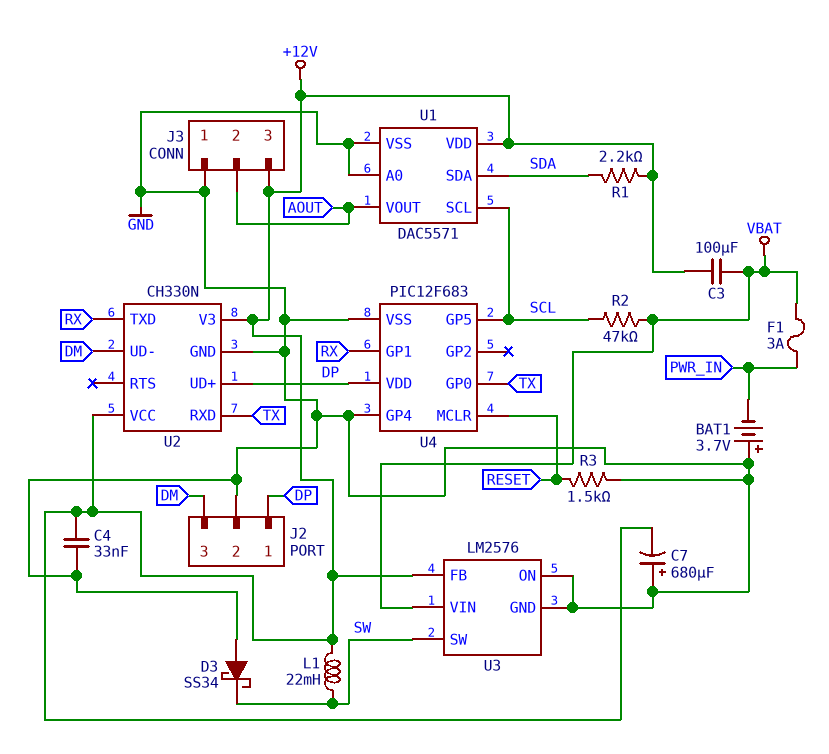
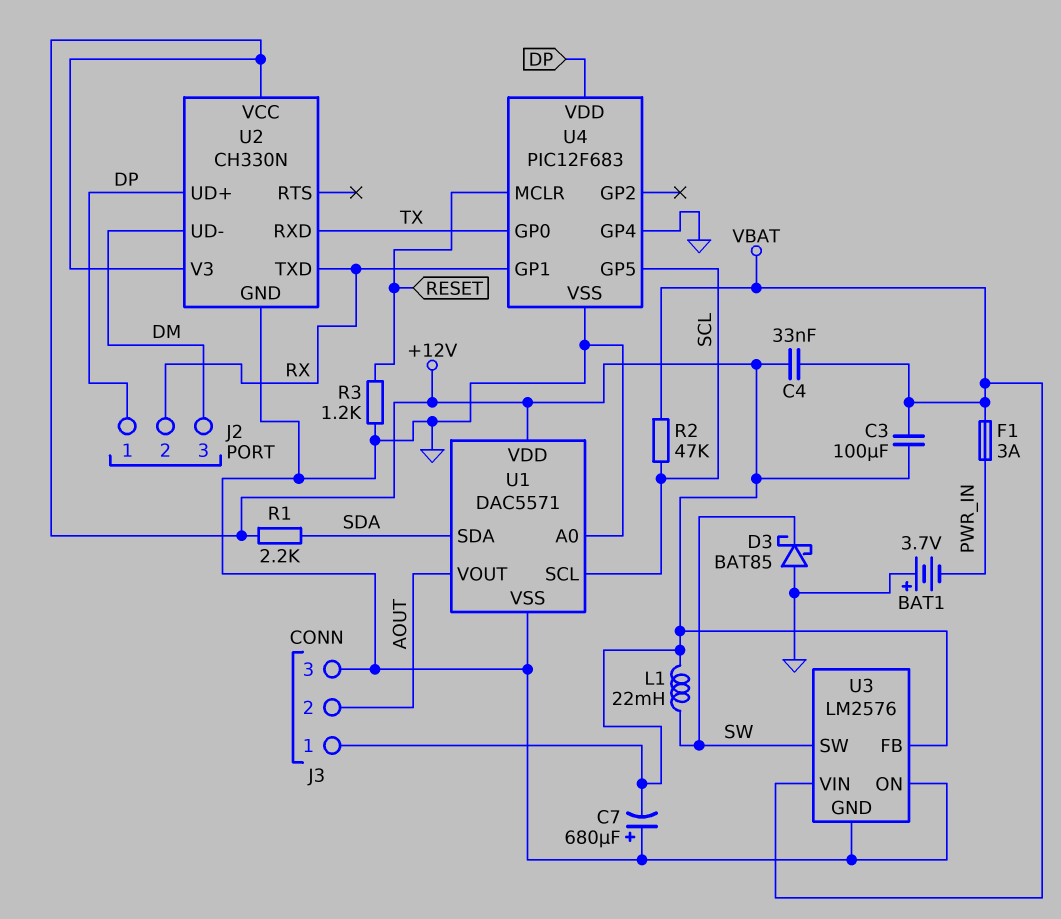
C4: 33nF (+12V, GND) -> 33nF (+12V, VBAT)
D3: schottky SS34 (A GND, K SW) -> schottky BAT85 (A GND, K SW)
J2 pin 2: GND -> RX
J3 pin 1: GND -> +12V
J3 pin 3: +12V -> GND
R3: 1.5k (GND, RESET) -> 1.2k (GND, RESET)

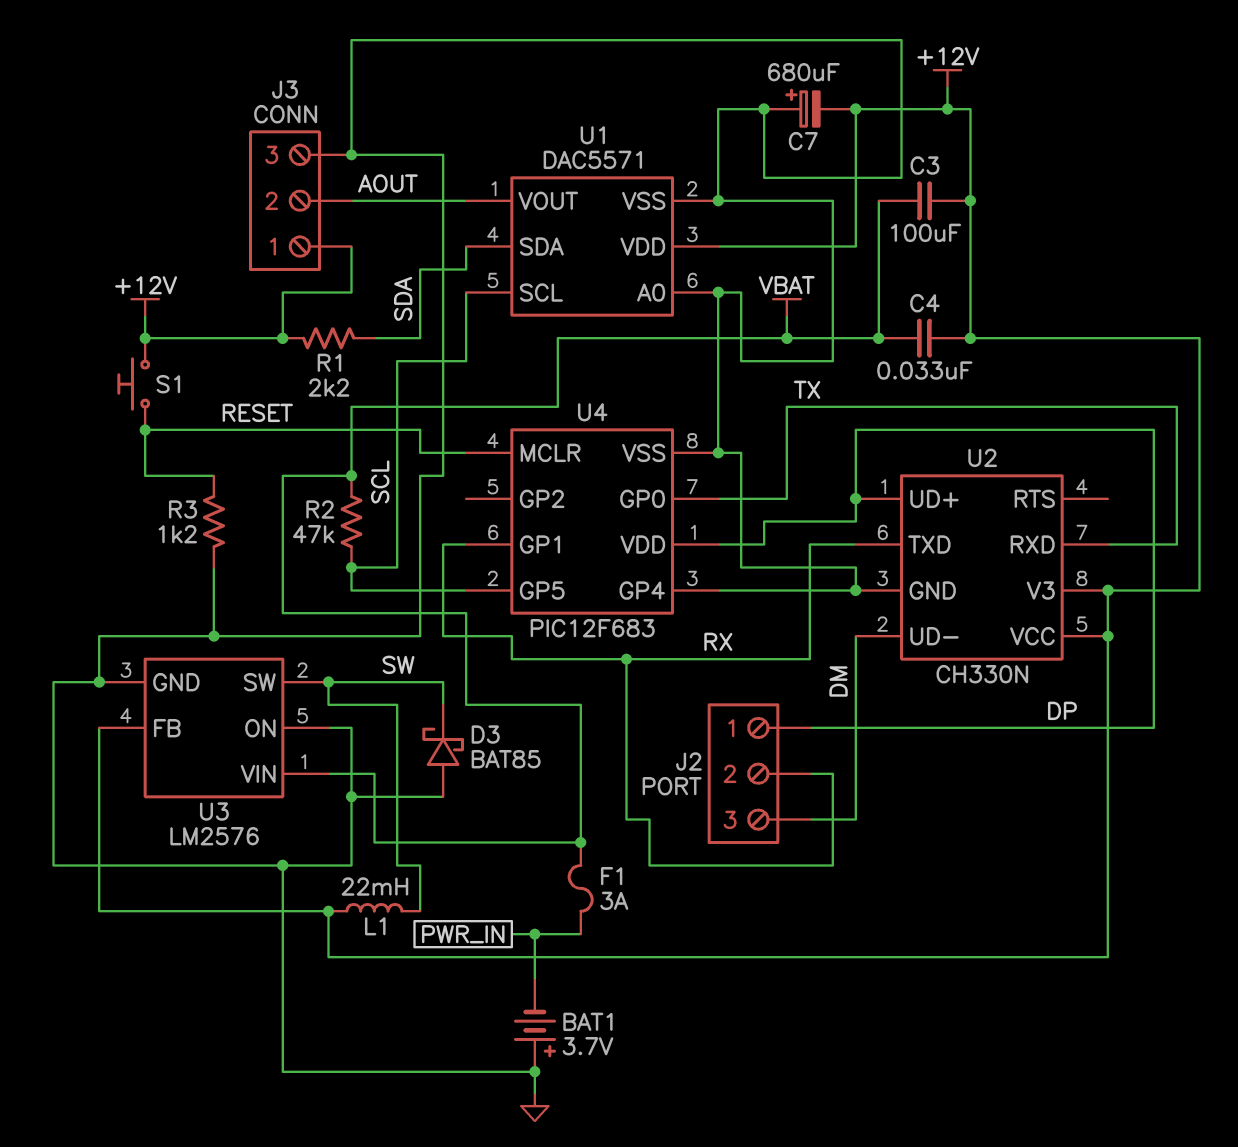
S1: none -> button (+12V, RESET)

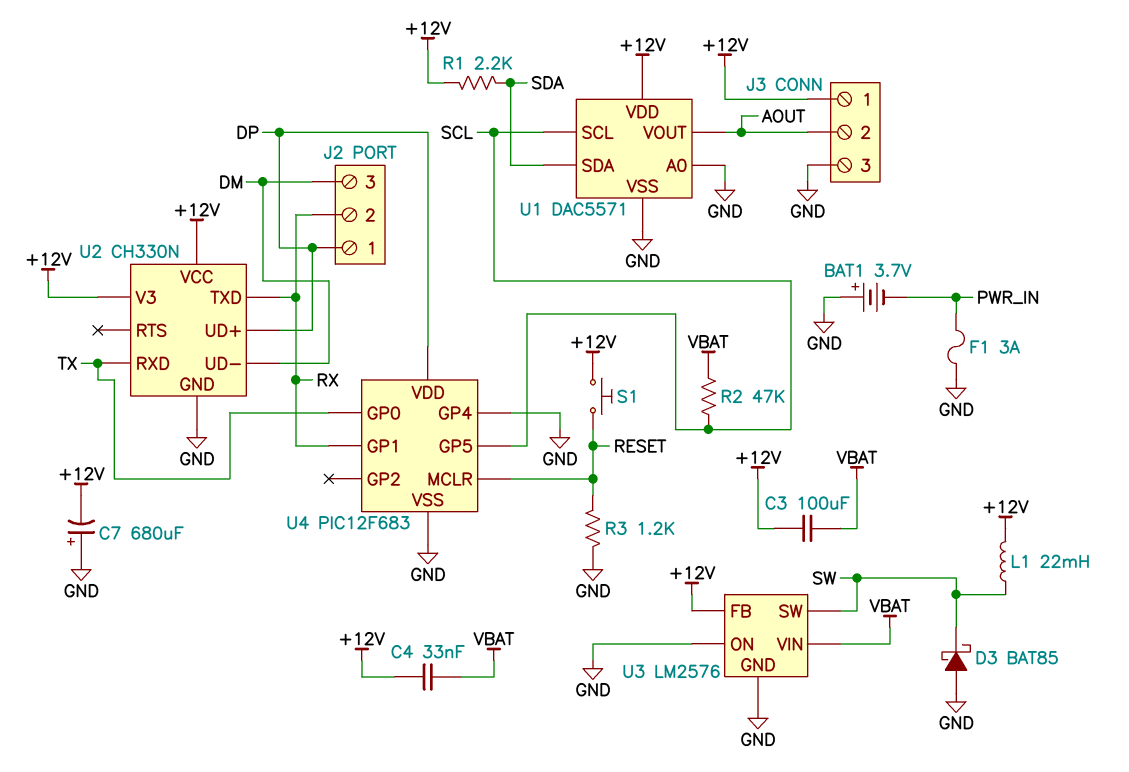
F1: 3A (PWR_IN, VBAT) -> 3A (GND, PWR_IN)

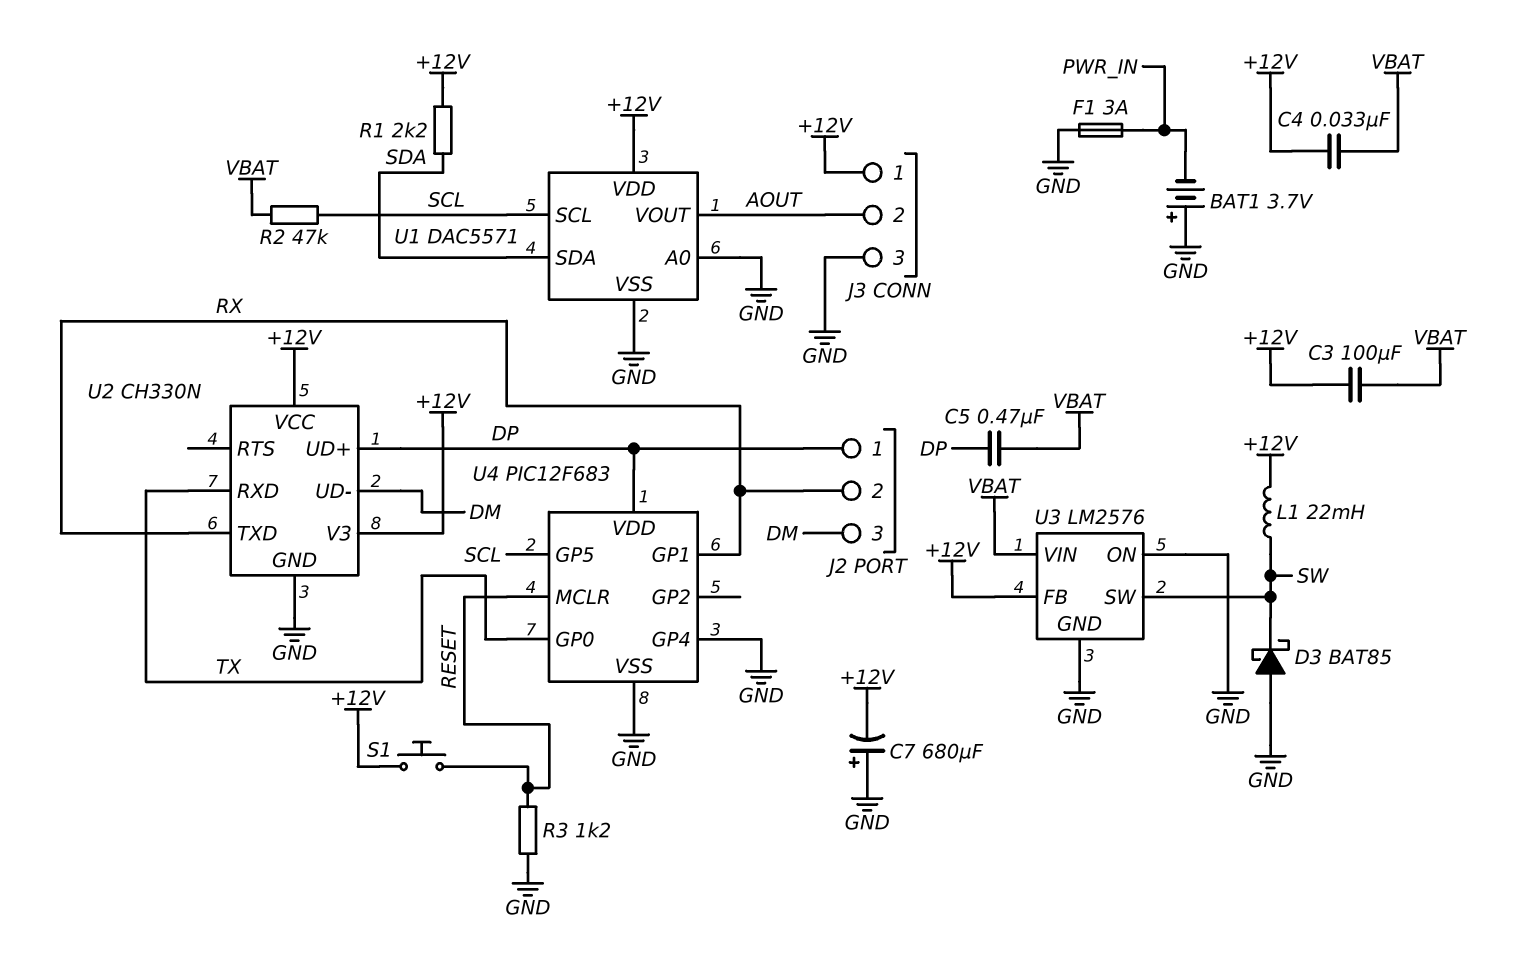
C5: none -> 470nF (DP, VBAT)

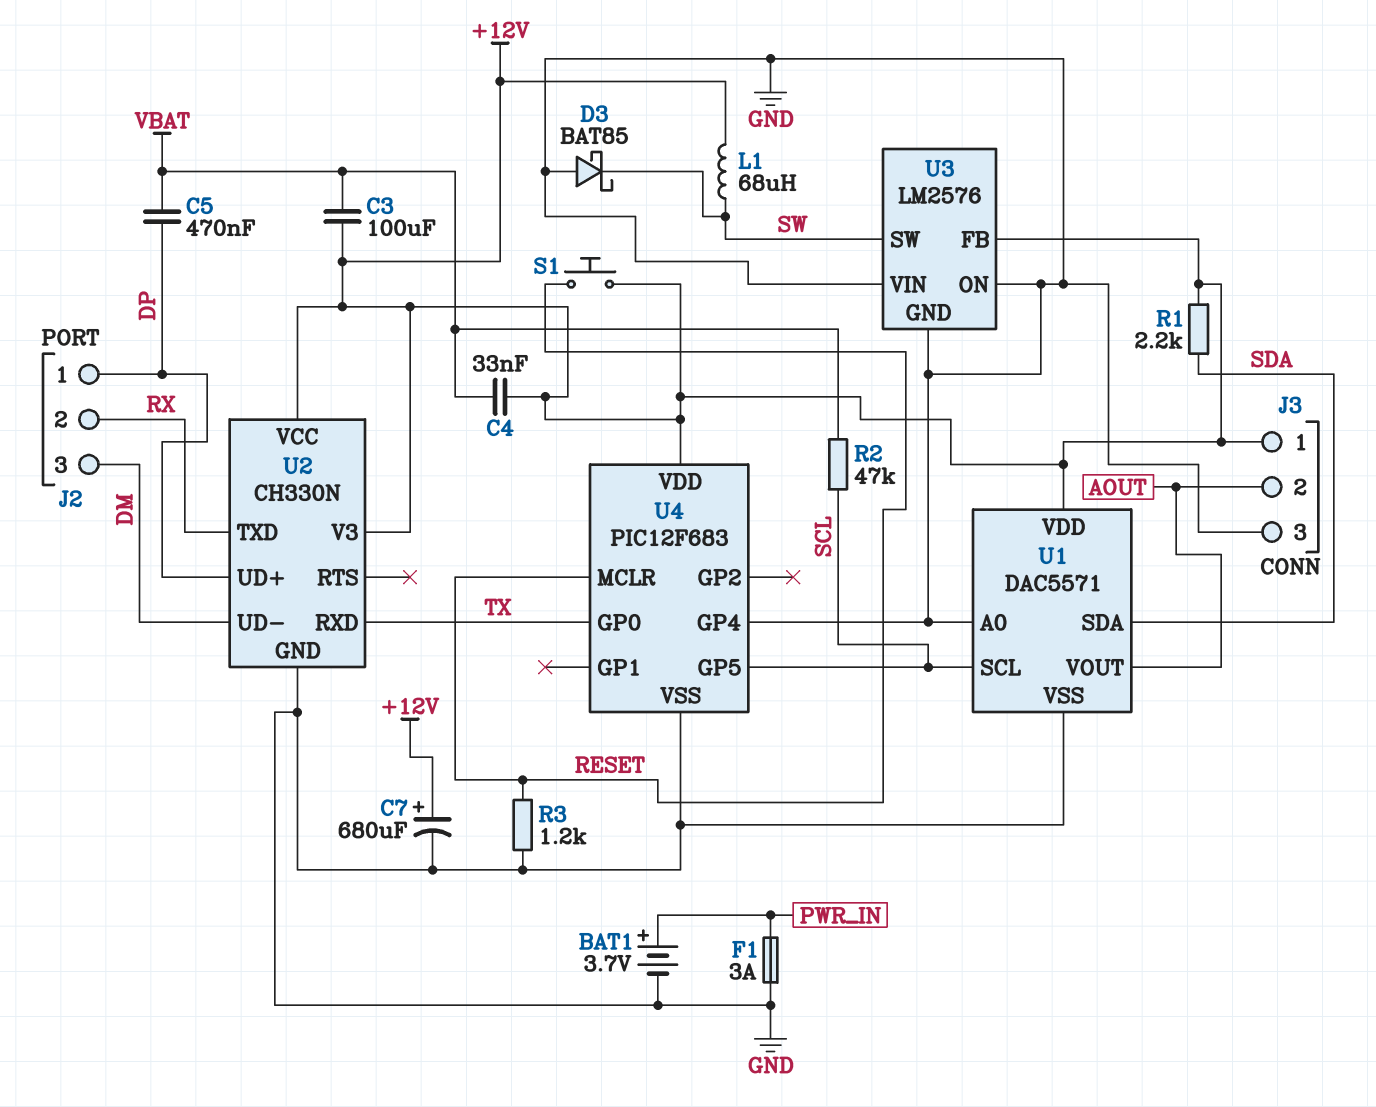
BAT1: 3.7V (plus GND, minus PWR_IN) -> 3.7V (plus PWR_IN, minus GND)
C7: 680uF (plus GND, minus +12V) -> 680uF (plus +12V, minus GND)
L1: 22mH (+12V, SW) -> 68uH (+12V, SW)
U3 pin VIN: VBAT -> GND
U4 pin GP1: RX -> none
U4 pin VDD: DP -> +12V

